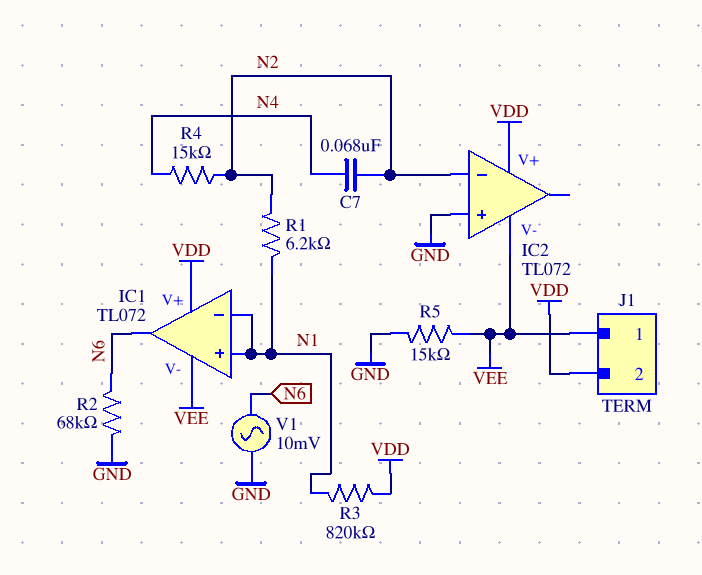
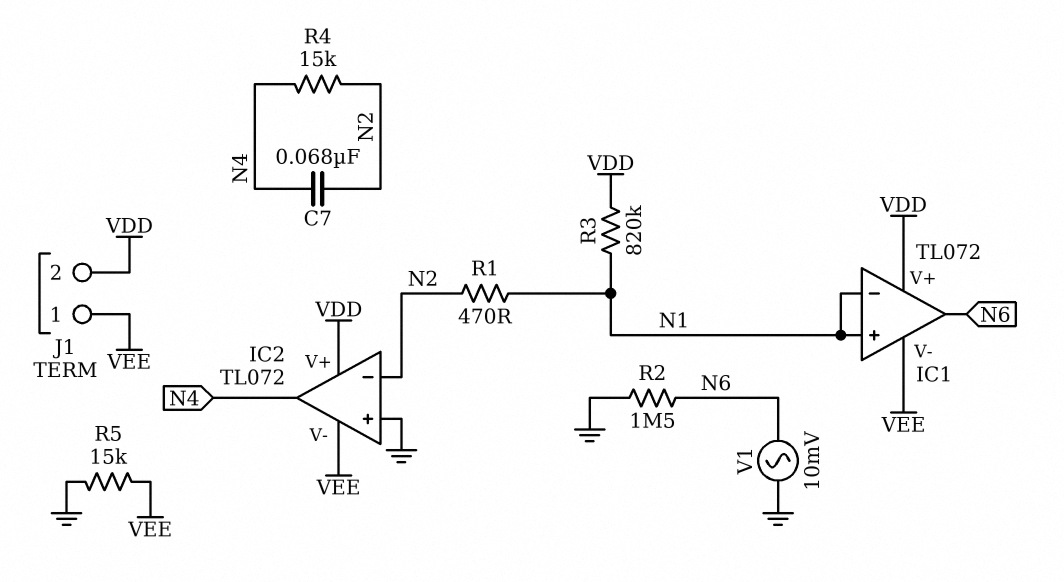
IC2 pin out: none -> N4
R1: 6.2k (N1, N2) -> 470 (N1, N2)
R2: 68k (GND, N6) -> 1.5M (GND, N6)

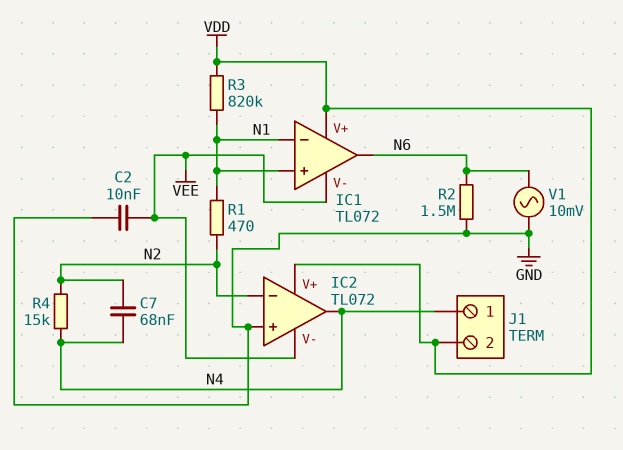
C2: none -> 10nF (GND, VEE)
J1 pin 1: VEE -> N4
R5: 15k (GND, VEE) -> none

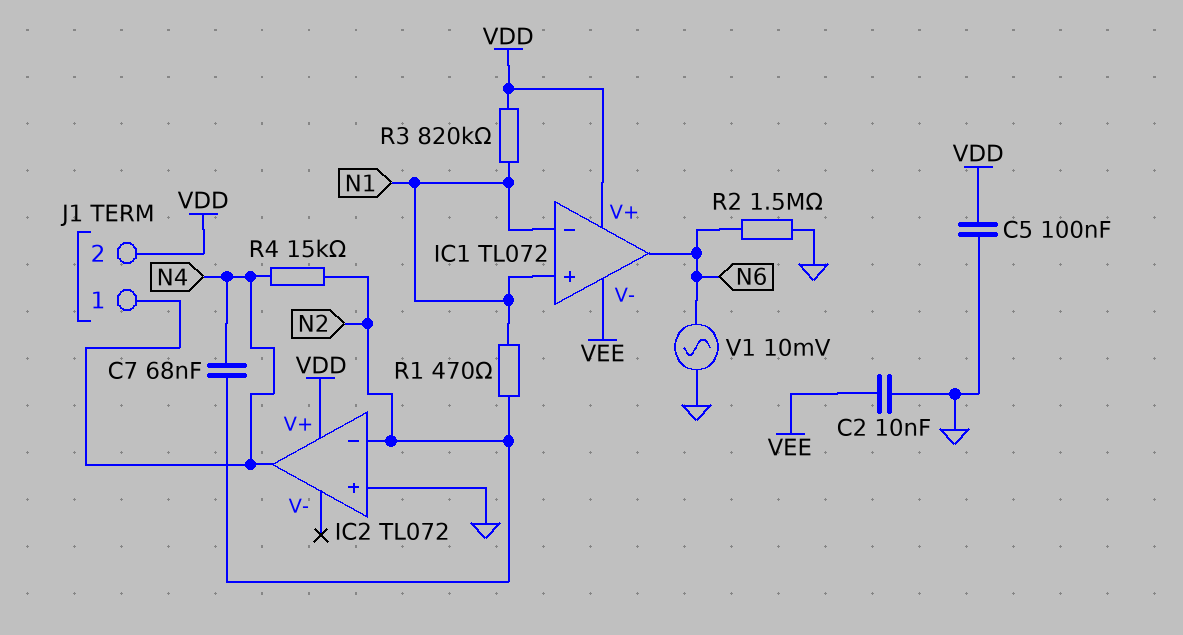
C5: none -> 100nF (GND, VDD)
IC2 pin V-: VEE -> none

